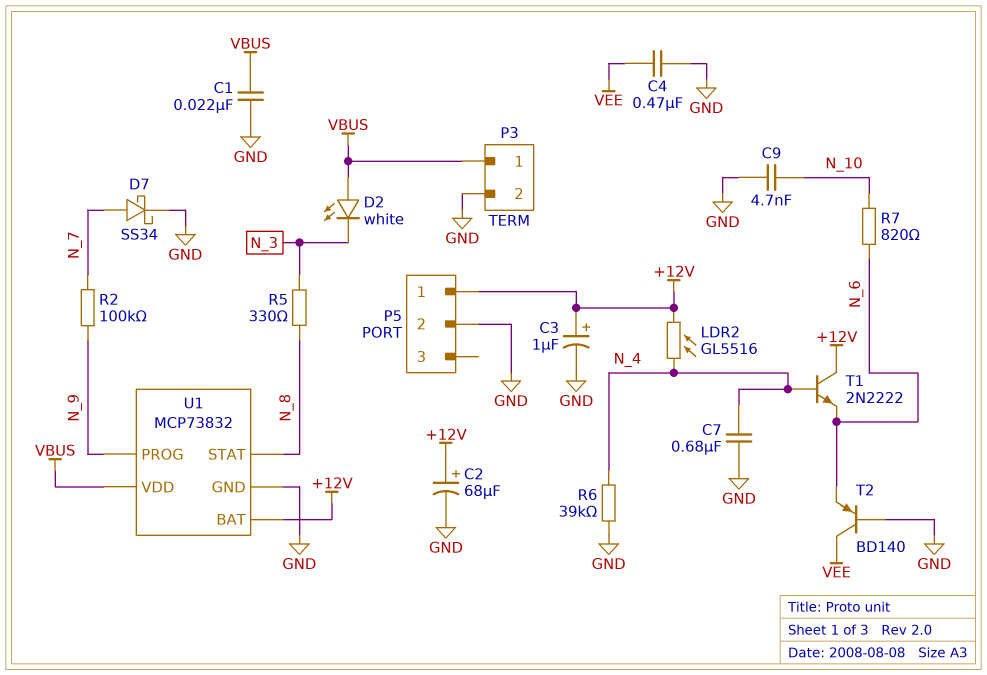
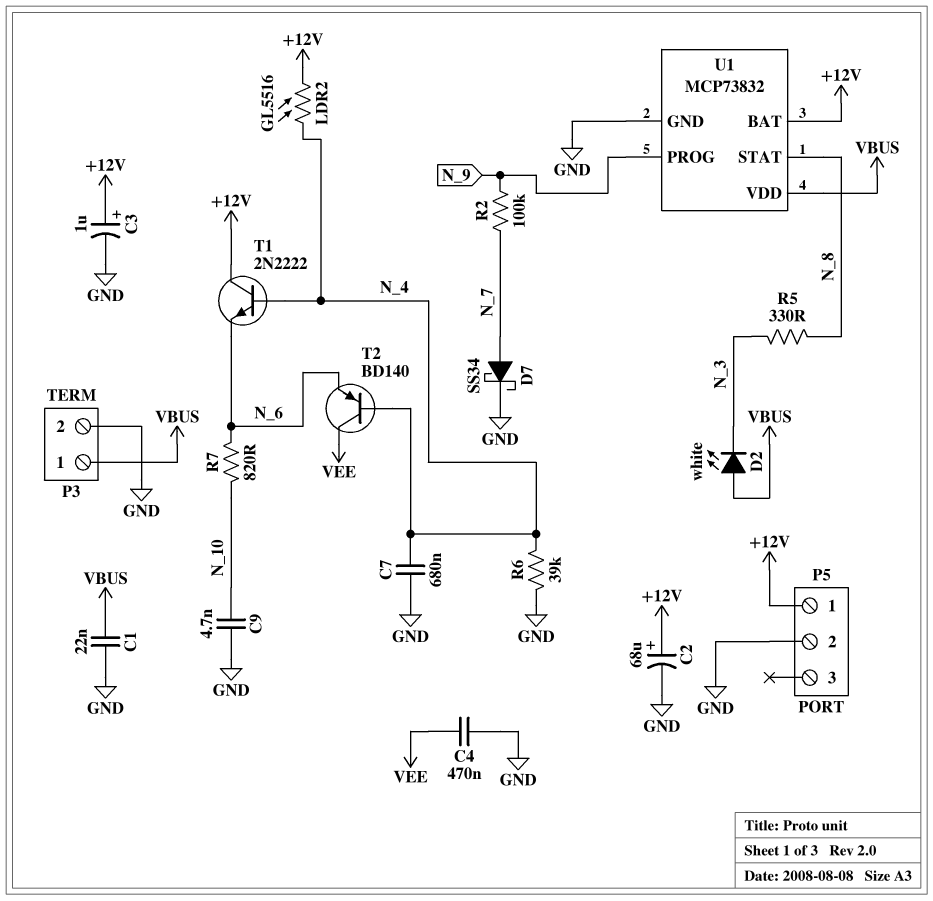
T2: PNP BD140 (B GND, C VEE, E N_6) -> PNP BD140 (B N_4, C VEE, E N_6)

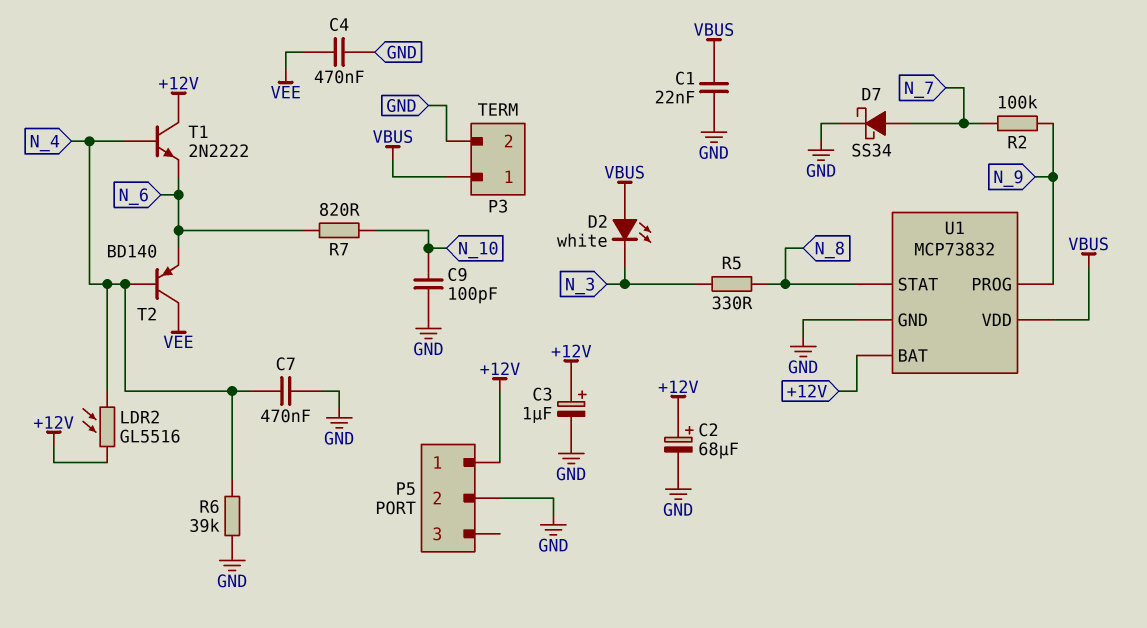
C7: 680nF (GND, N_4) -> 470nF (GND, N_4)
C9: 4.7nF (GND, N_10) -> 100pF (GND, N_10)

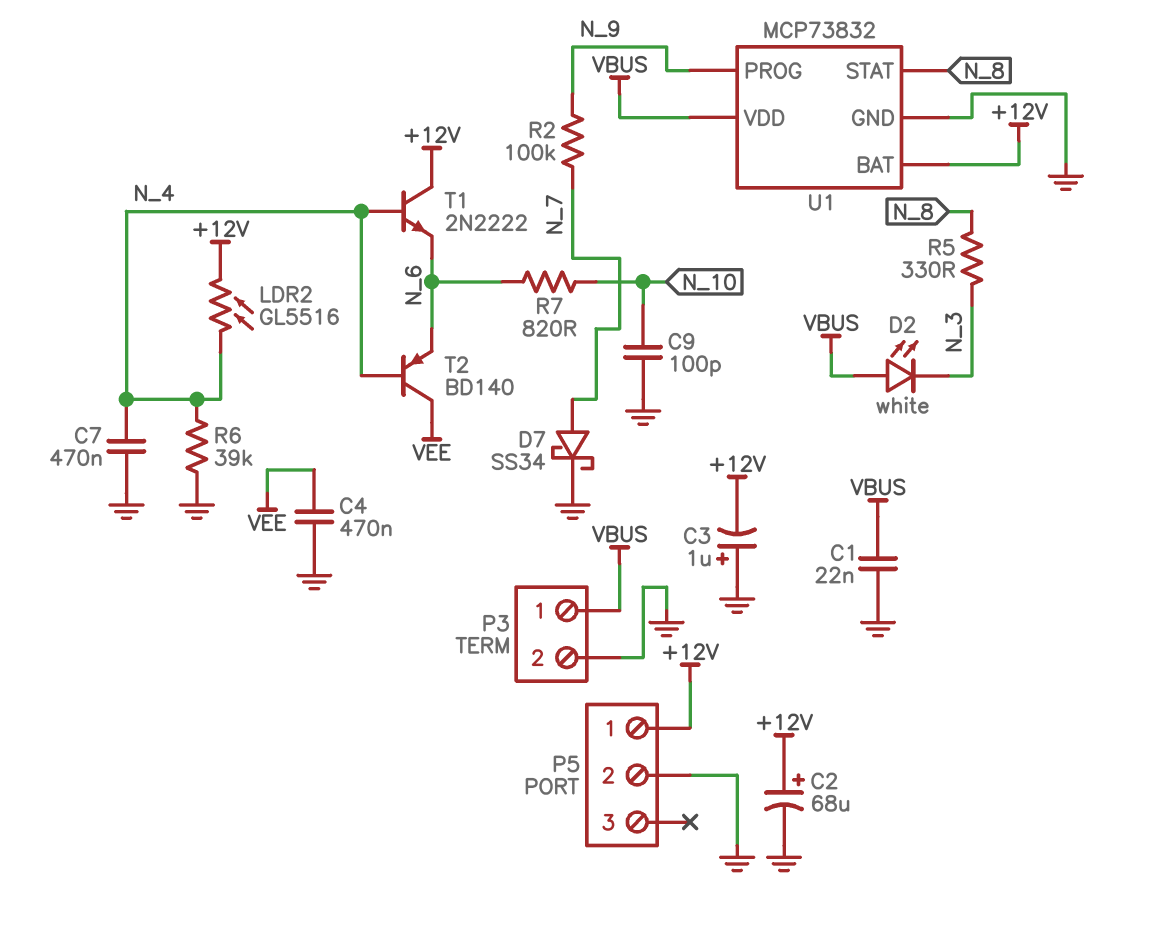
C3: 1uF (plus +12V, minus GND) -> 1uF (plus GND, minus +12V)

